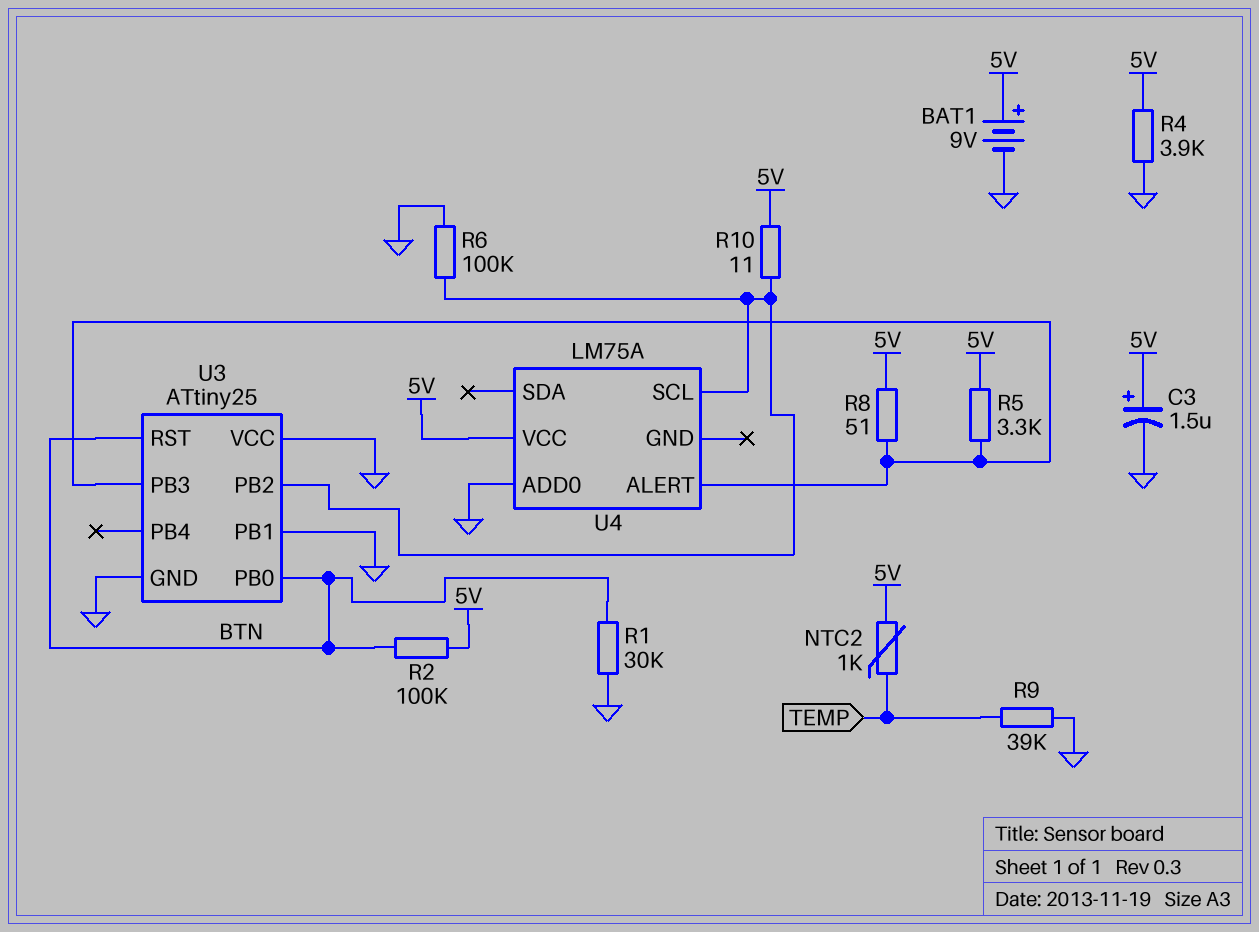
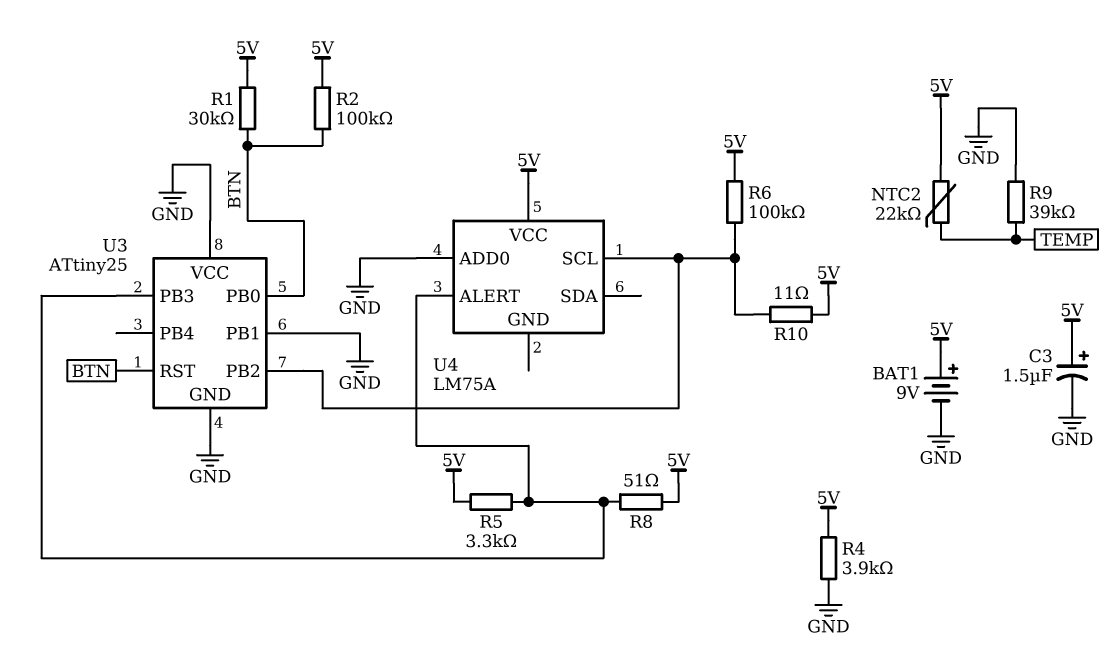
NTC2: 1k (5V, TEMP) -> 22k (5V, TEMP)
R1: 30k (BTN, GND) -> 30k (5V, BTN)
R6: 100k (GND, U3/PB2) -> 100k (5V, U3/PB2)

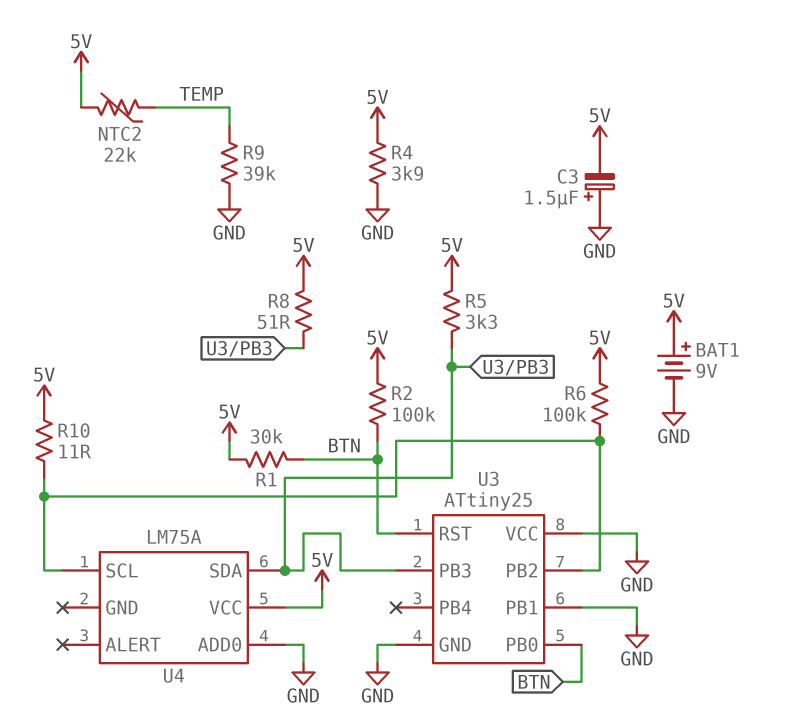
C3: 1.5uF (plus 5V, minus GND) -> 1.5uF (plus GND, minus 5V)
U4 pin ALERT: U3/PB3 -> none
U4 pin SDA: none -> U3/PB3

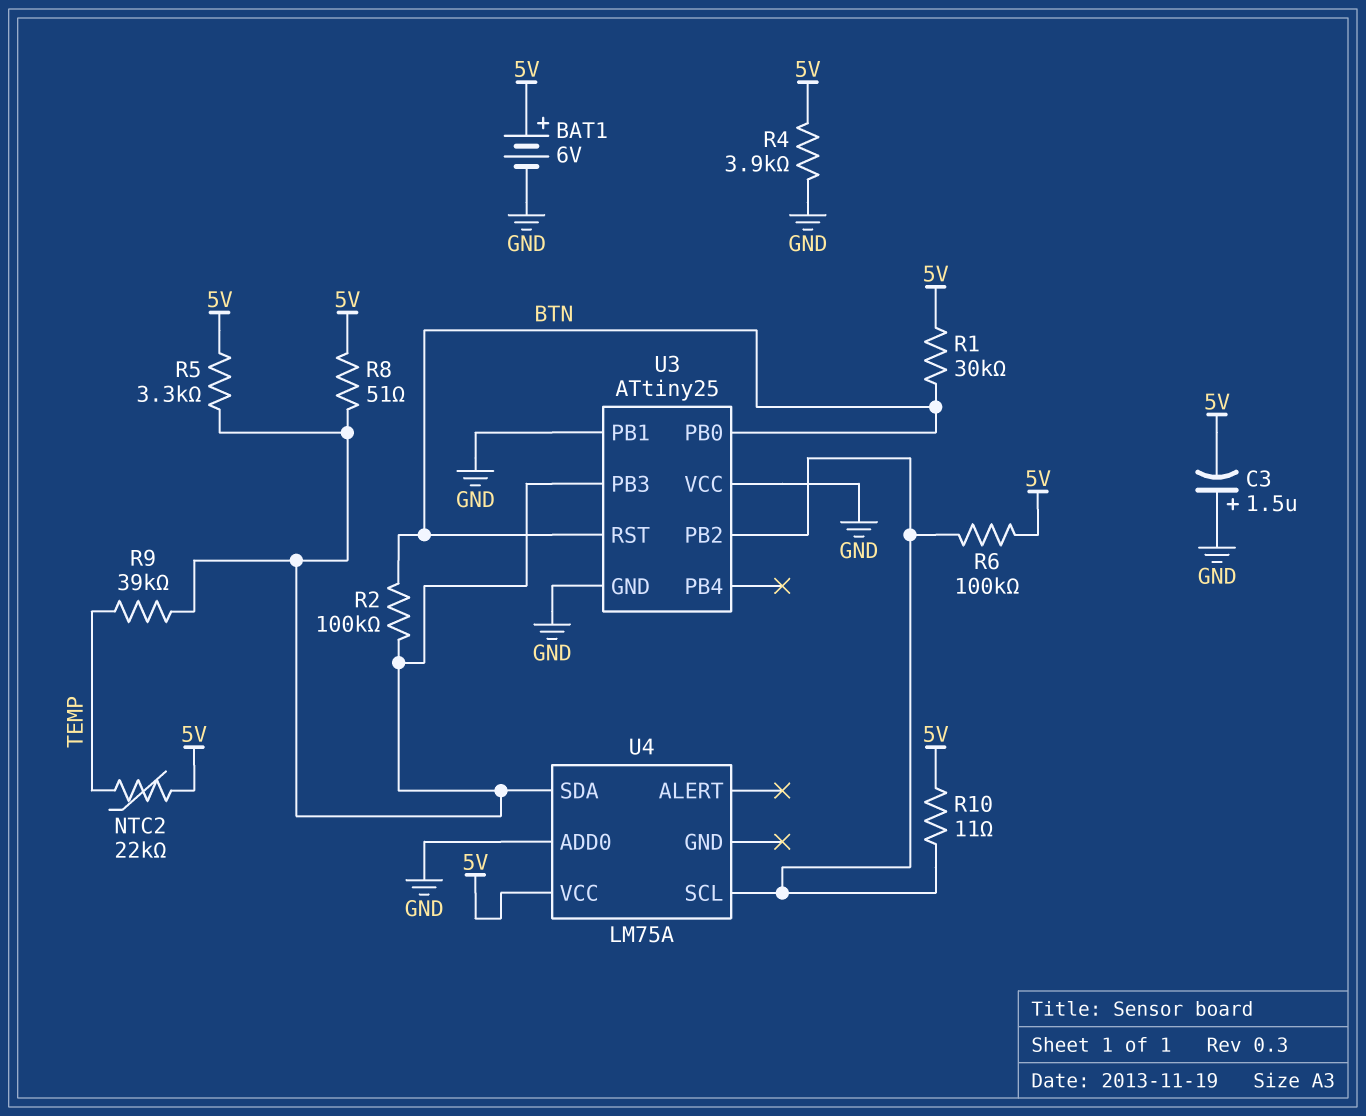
BAT1: 9V (plus 5V, minus GND) -> 6V (plus 5V, minus GND)
R2: 100k (5V, BTN) -> 100k (BTN, U3/PB3)
R9: 39k (GND, TEMP) -> 39k (TEMP, U3/PB3)

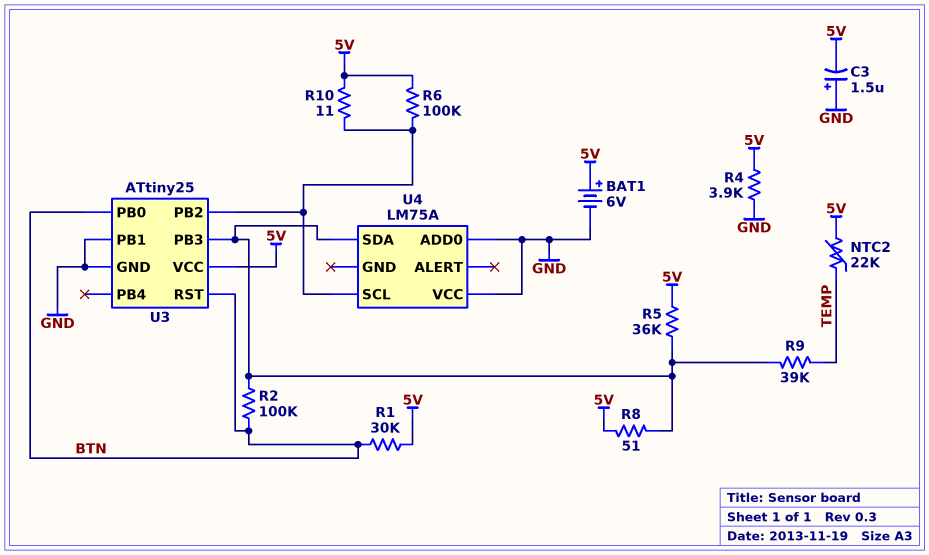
R5: 3.3k (5V, U3/PB3) -> 36k (5V, U3/PB3)
U3 pin VCC: GND -> 5V
U4 pin VCC: 5V -> GND

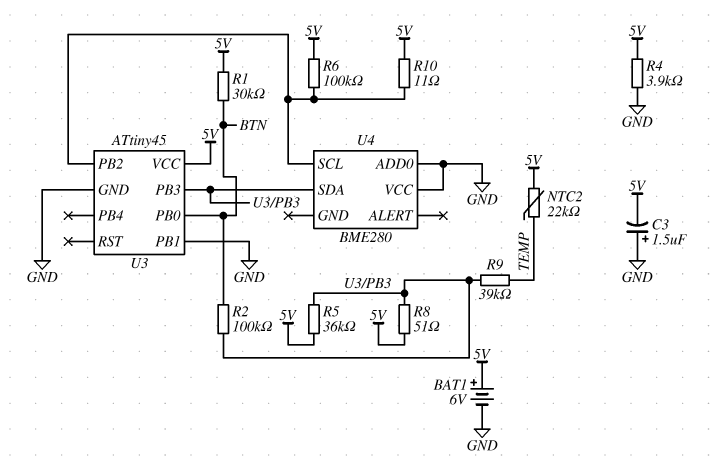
U3: ATtiny25 -> ATtiny45
U3 pin RST: BTN -> none
U4: LM75A -> BME280

